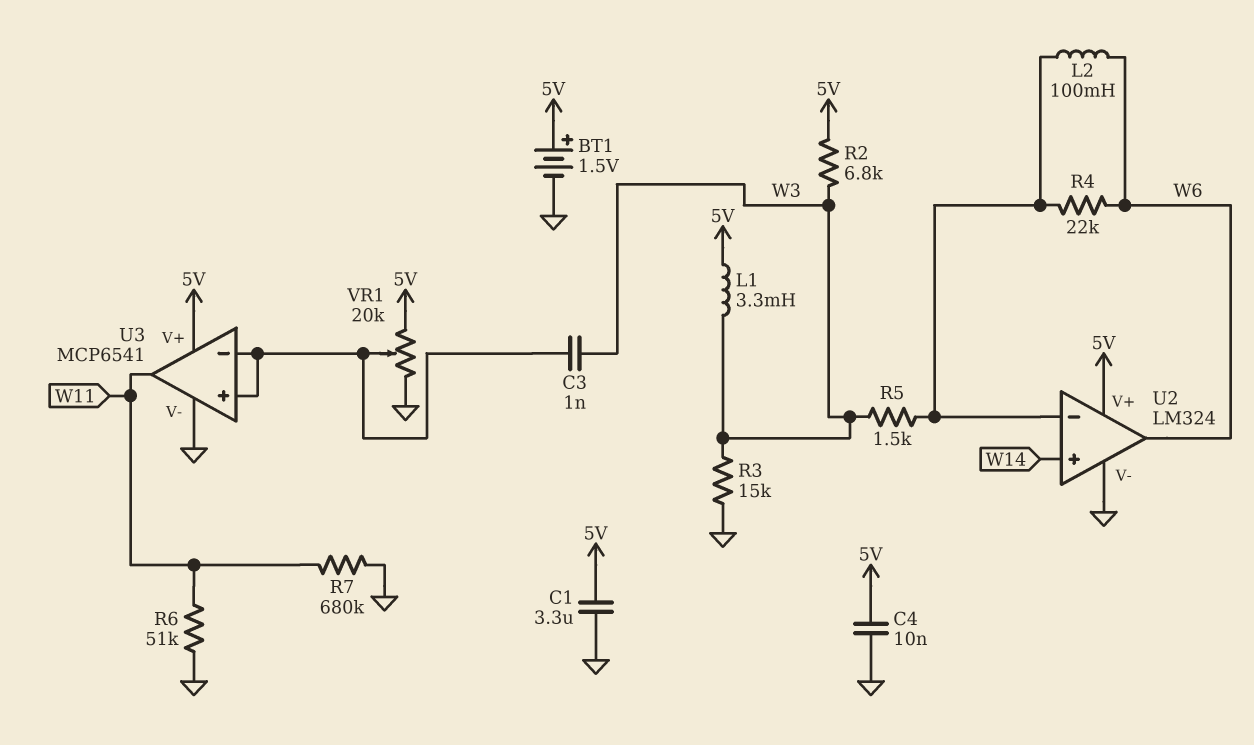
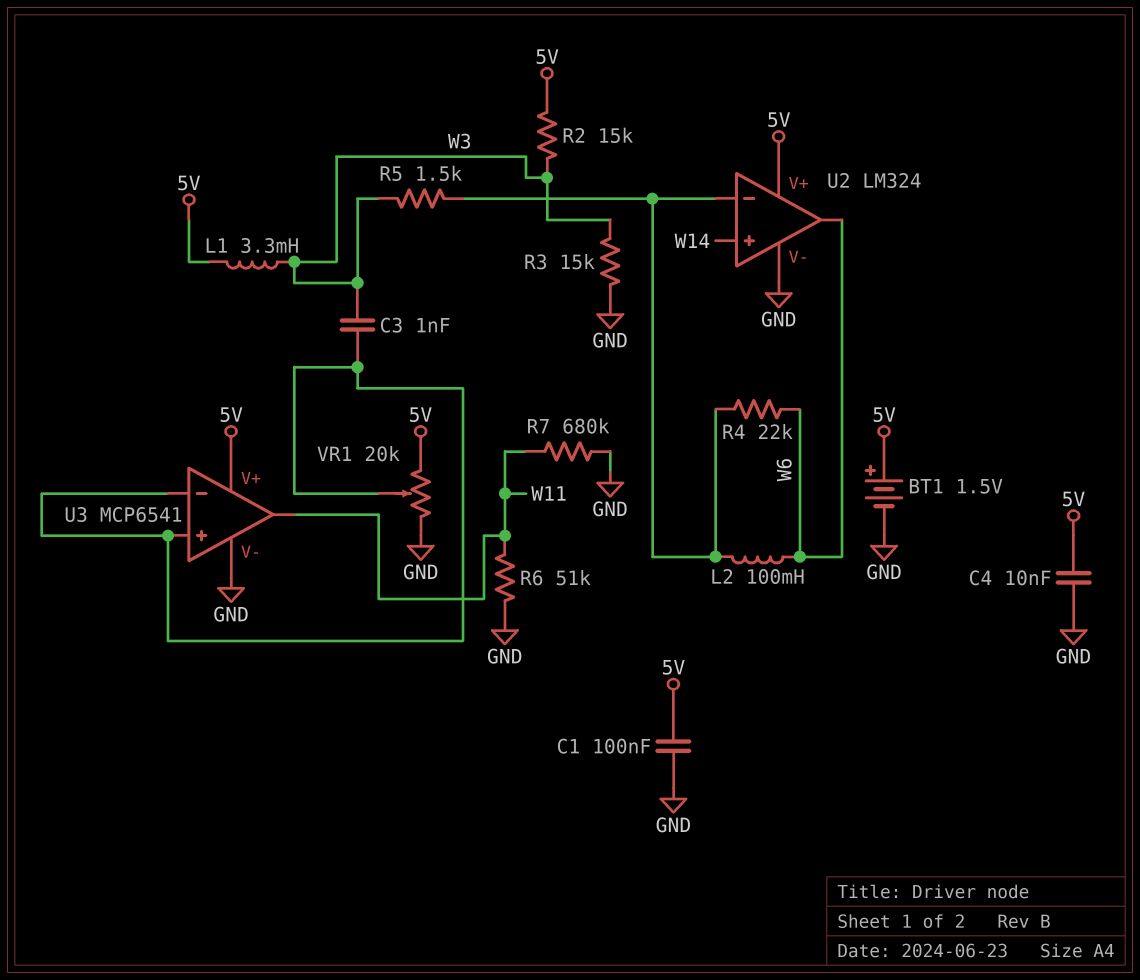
C1: 3.3uF (5V, GND) -> 100nF (5V, GND)
R2: 6.8k (5V, W3) -> 15k (5V, W3)

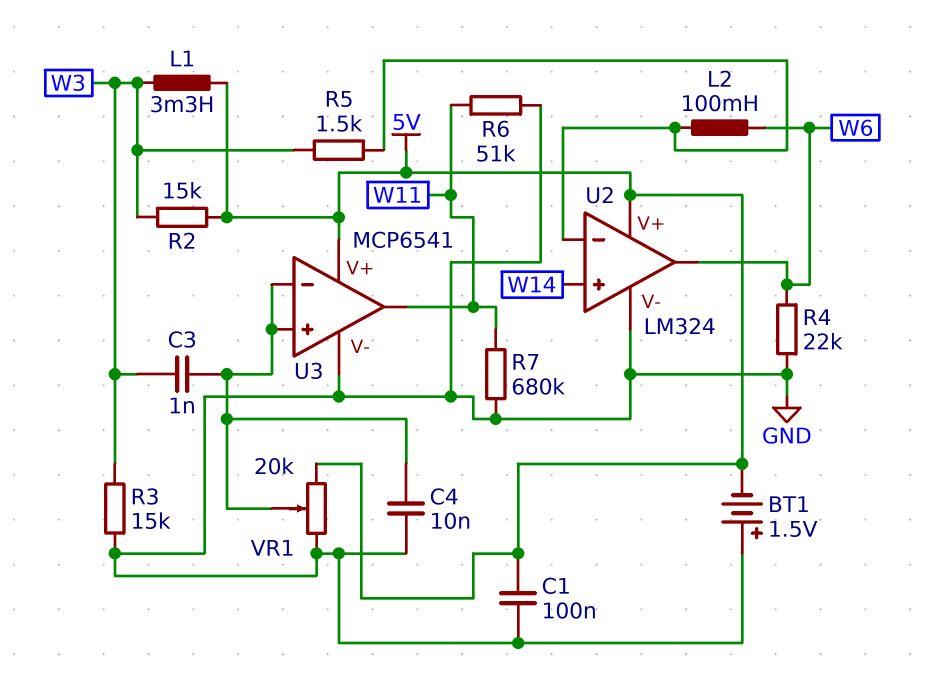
BT1: 1.5V (plus 5V, minus GND) -> 1.5V (plus GND, minus 5V)
C4: 10nF (5V, GND) -> 10nF (GND, U3/in+)
R4: 22k (U2/in-, W6) -> 22k (GND, W6)

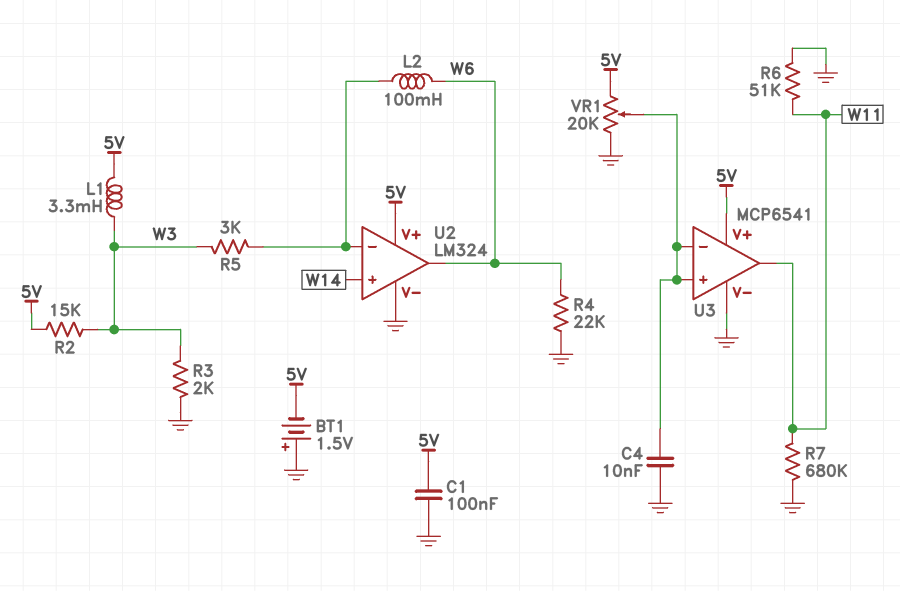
C3: 1nF (U3/in+, W3) -> none
R3: 15k (GND, W3) -> 2k (GND, W3)
R5: 1.5k (U2/in-, W3) -> 3k (U2/in-, W3)

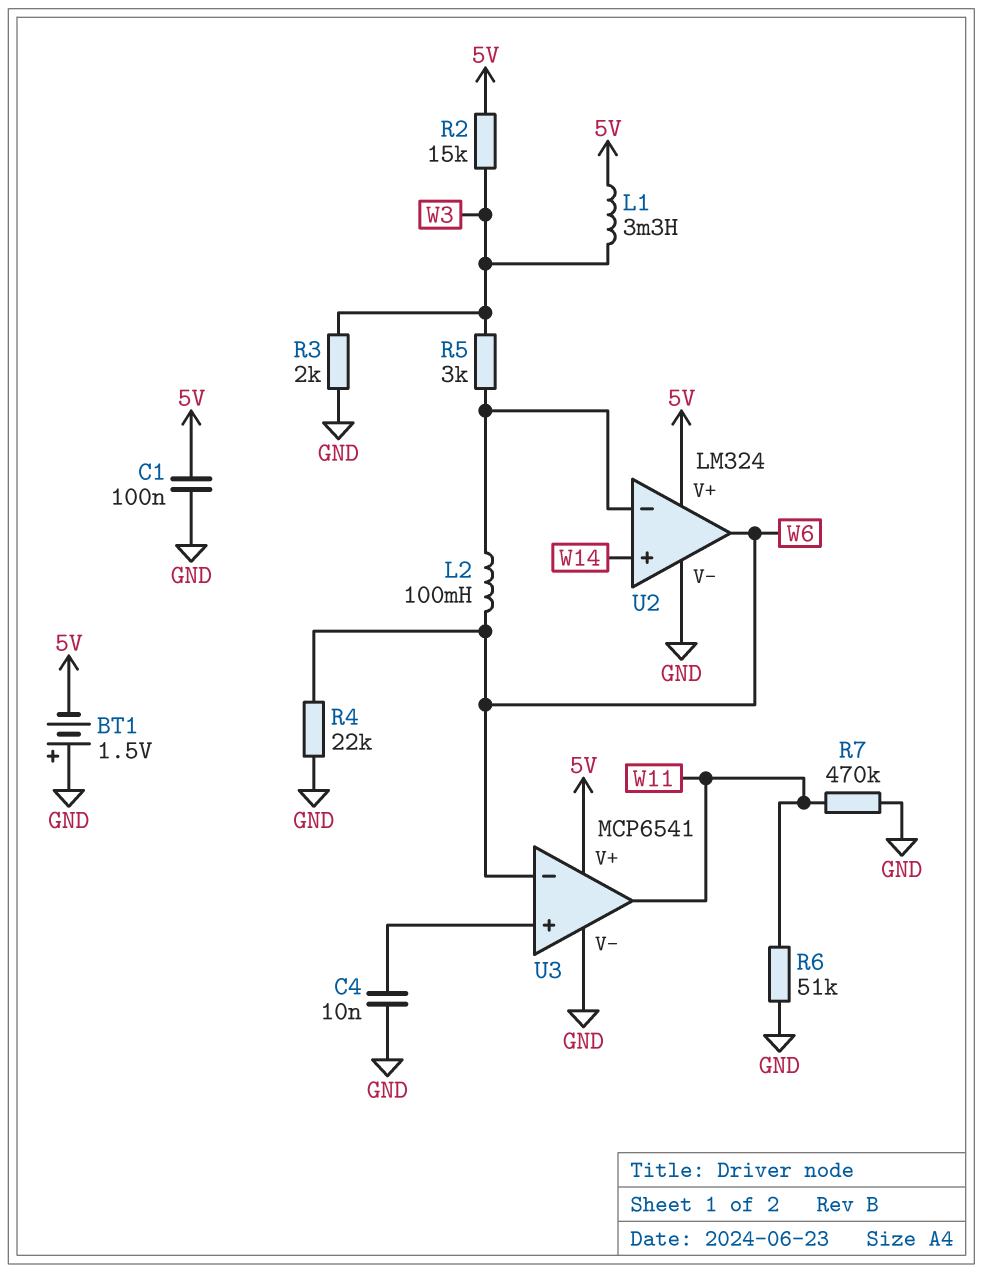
R7: 680k (GND, W11) -> 470k (GND, W11)
U3 pin in-: U3/in+ -> W6
VR1: 20k (5V, GND, wiper U3/in+) -> none

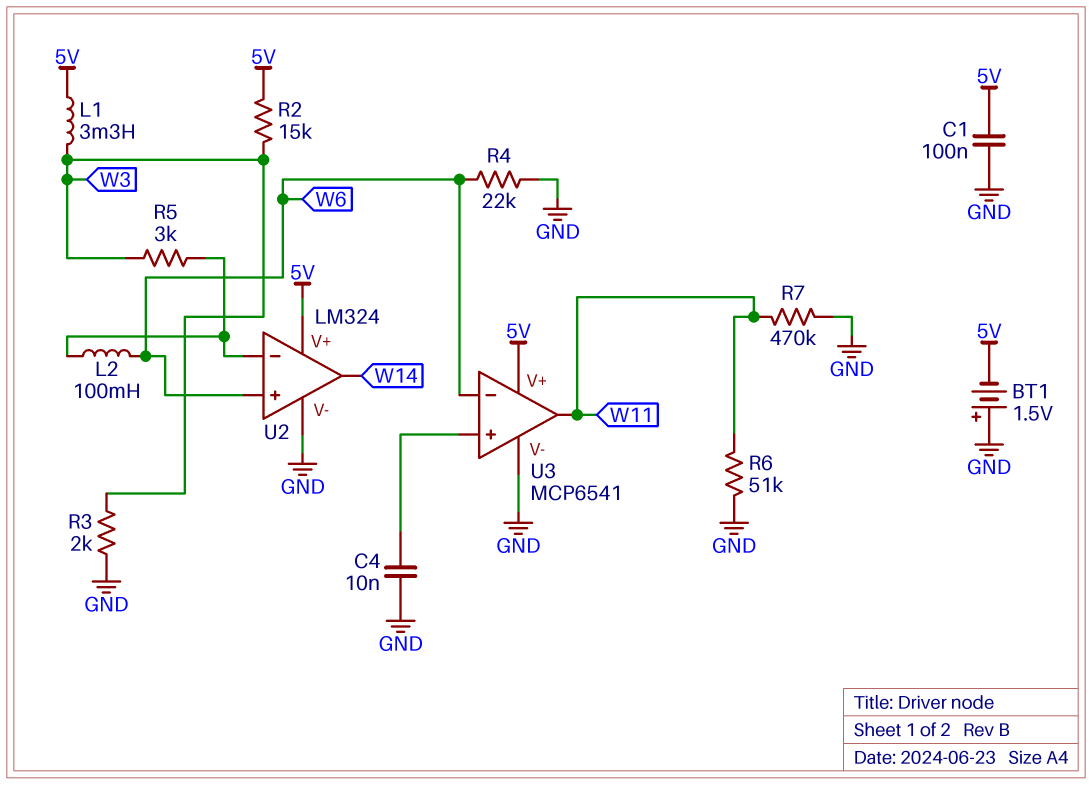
U2 pin in+: W14 -> W6
U2 pin out: W6 -> W14

